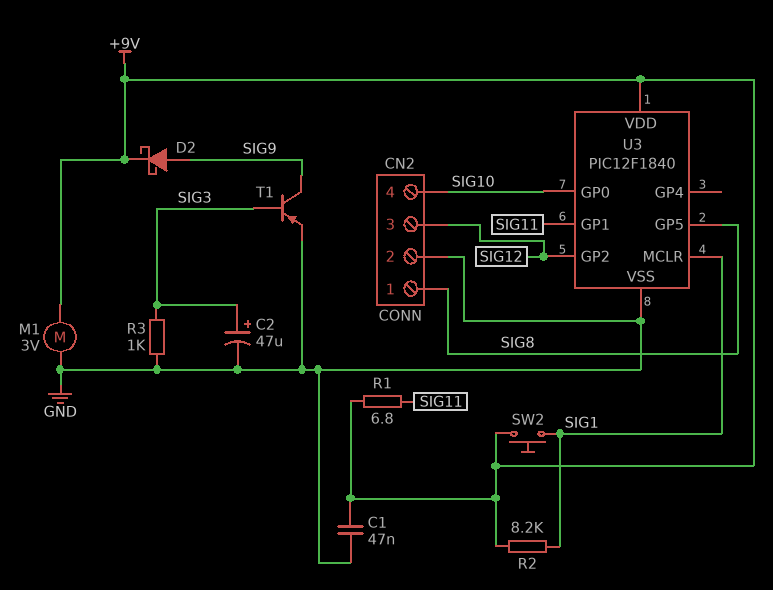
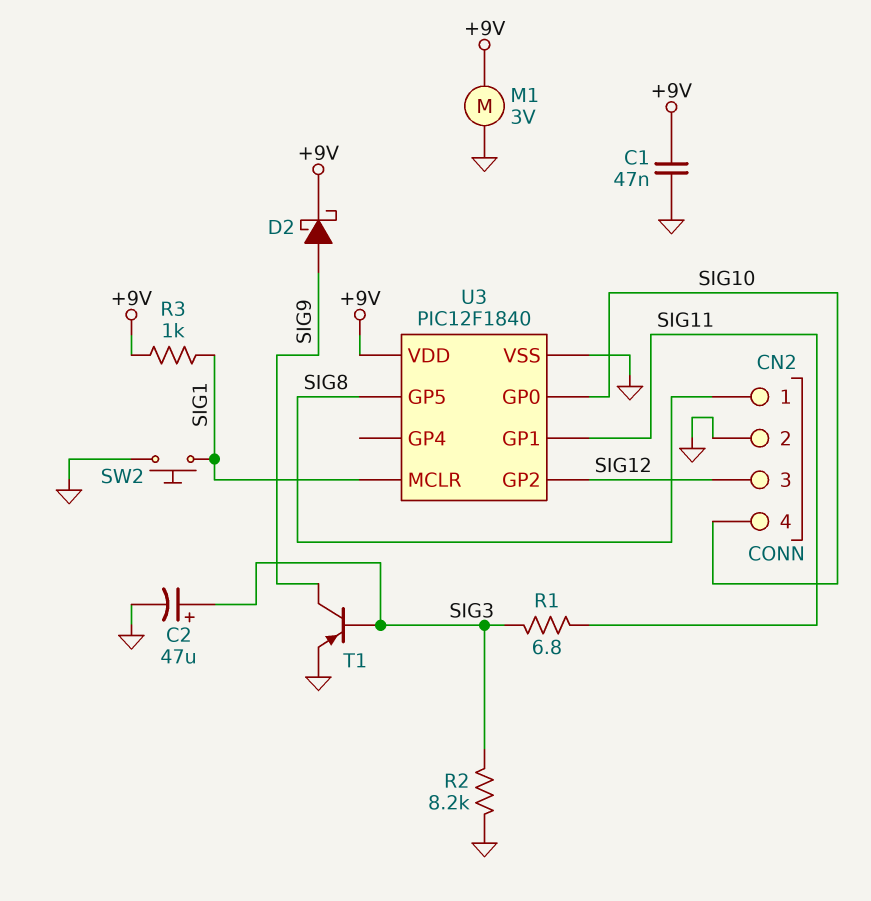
R1: 6.8 (+9V, SIG11) -> 6.8 (SIG3, SIG11)
R2: 8.2k (+9V, SIG1) -> 8.2k (GND, SIG3)
R3: 1k (GND, SIG3) -> 1k (+9V, SIG1)
SW2: button (+9V, SIG1) -> button (GND, SIG1)

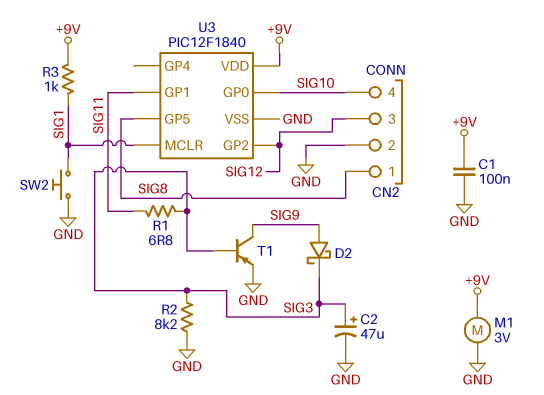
C1: 47nF (+9V, GND) -> 100nF (+9V, GND)
D2: schottky (A SIG9, K +9V) -> schottky (A SIG9, K SIG3)

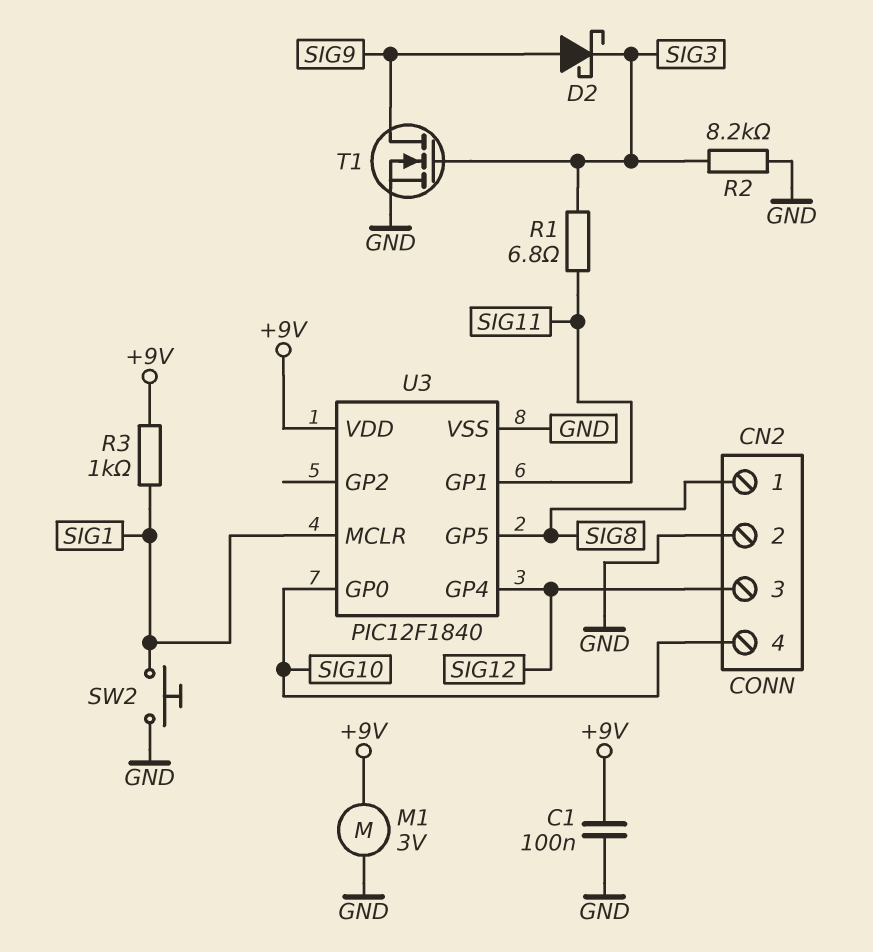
C2: 47uF (plus SIG3, minus GND) -> none
T1: PNP (B SIG3, C SIG9, E GND) -> NMOS (G SIG3, D SIG9, S GND)
U3 pin GP2: SIG12 -> none
U3 pin GP4: none -> SIG12

